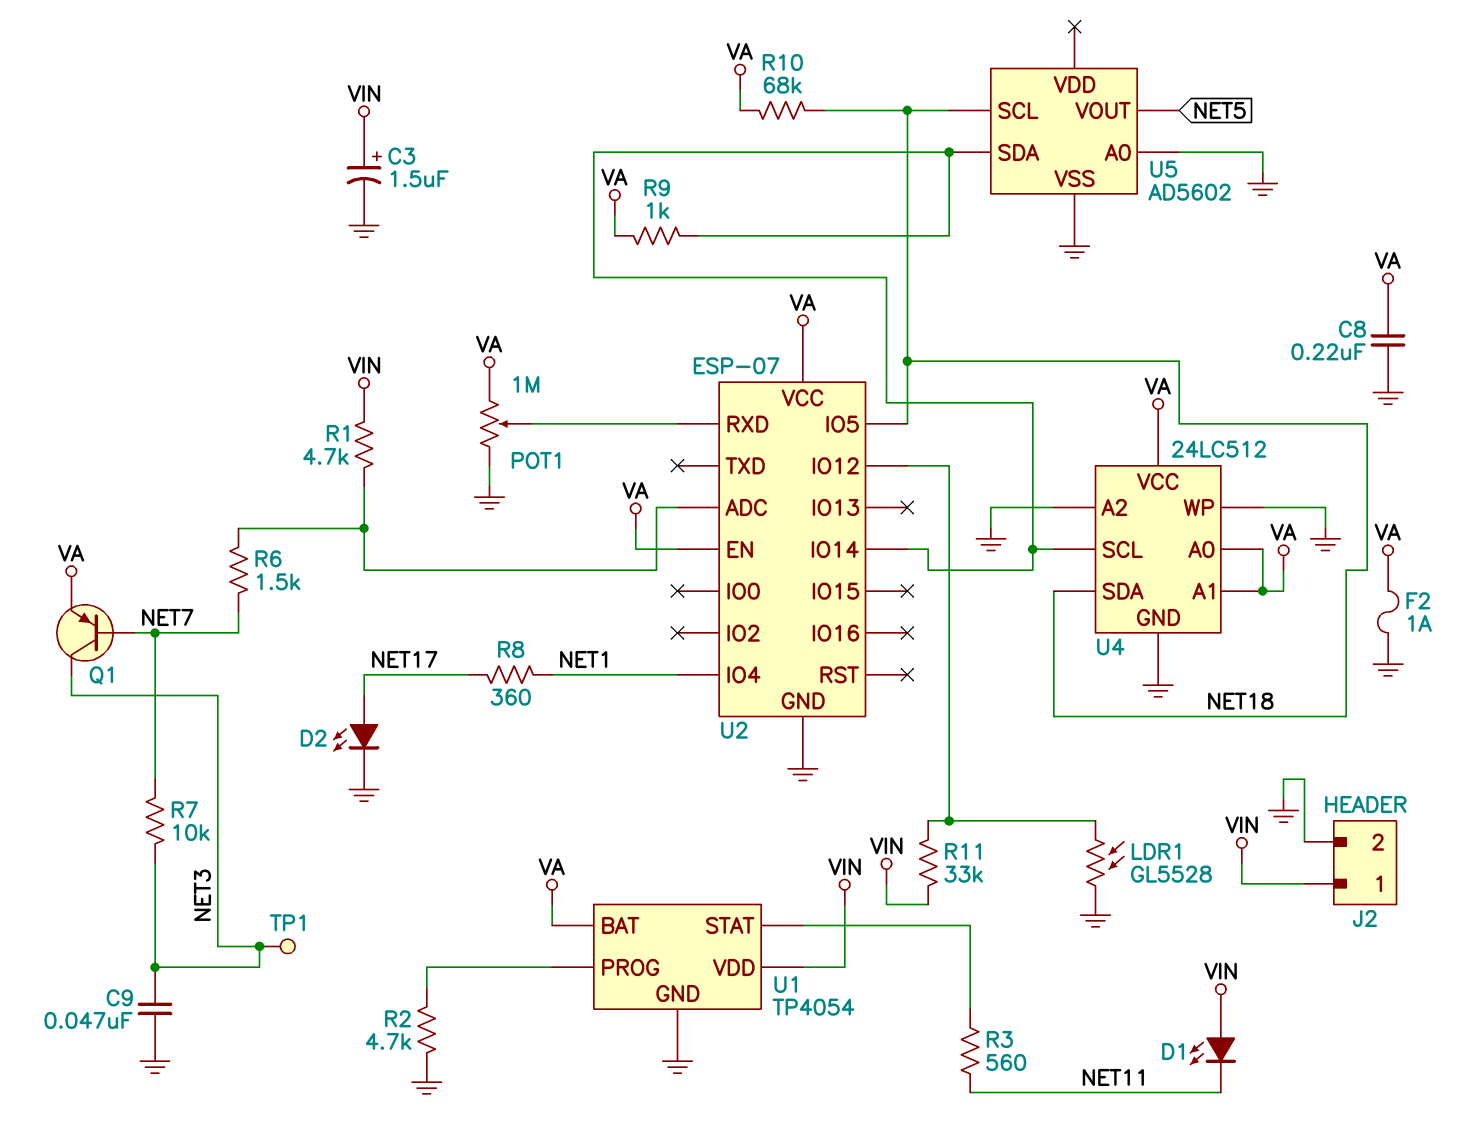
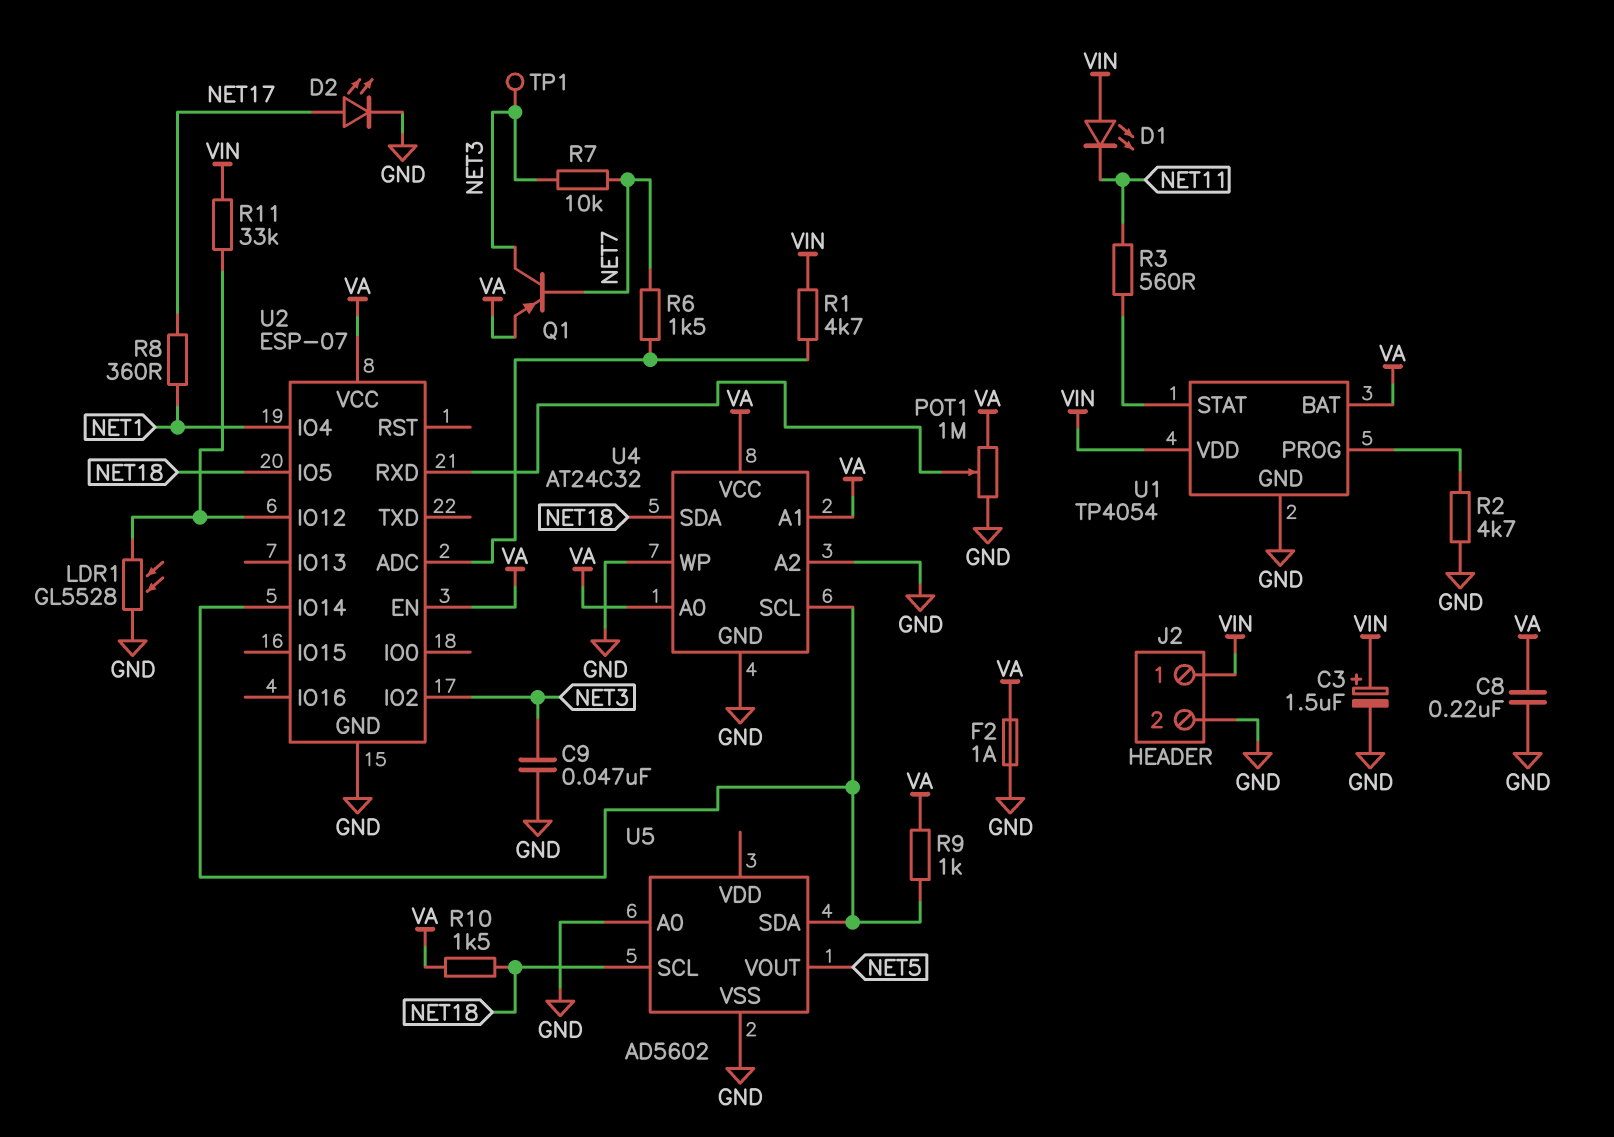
R10: 68k (NET18, VA) -> 1.5k (NET18, VA)
U2 pin IO2: none -> NET3
U4: 24LC512 -> AT24C32

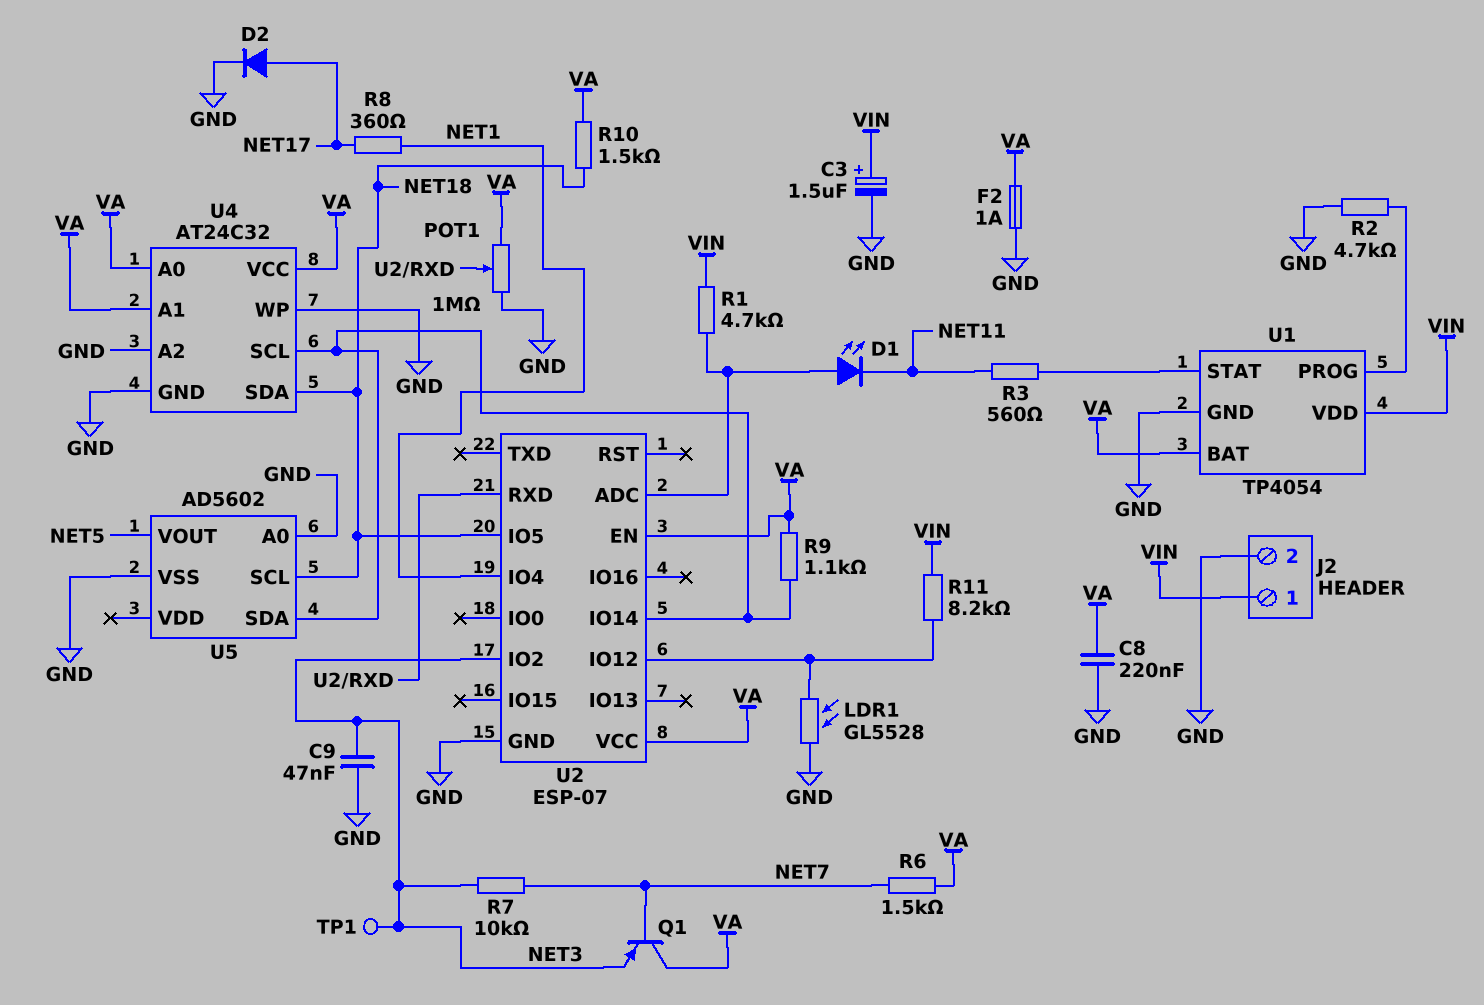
D1: LED (A VIN, K NET11) -> LED (A U2/ADC, K NET11)
D2: LED (A NET17, K GND) -> diode (A NET17, K GND)
Q1: PNP (B NET7, C NET3, E VA) -> PNP (B NET7, C VA, E NET3)
R6: 1.5k (NET7, U2/ADC) -> 1.5k (NET7, VA)
R9: 1k (U2/IO14, VA) -> 1.1k (U2/IO14, VA)
R11: 33k (U2/IO12, VIN) -> 8.2k (U2/IO12, VIN)

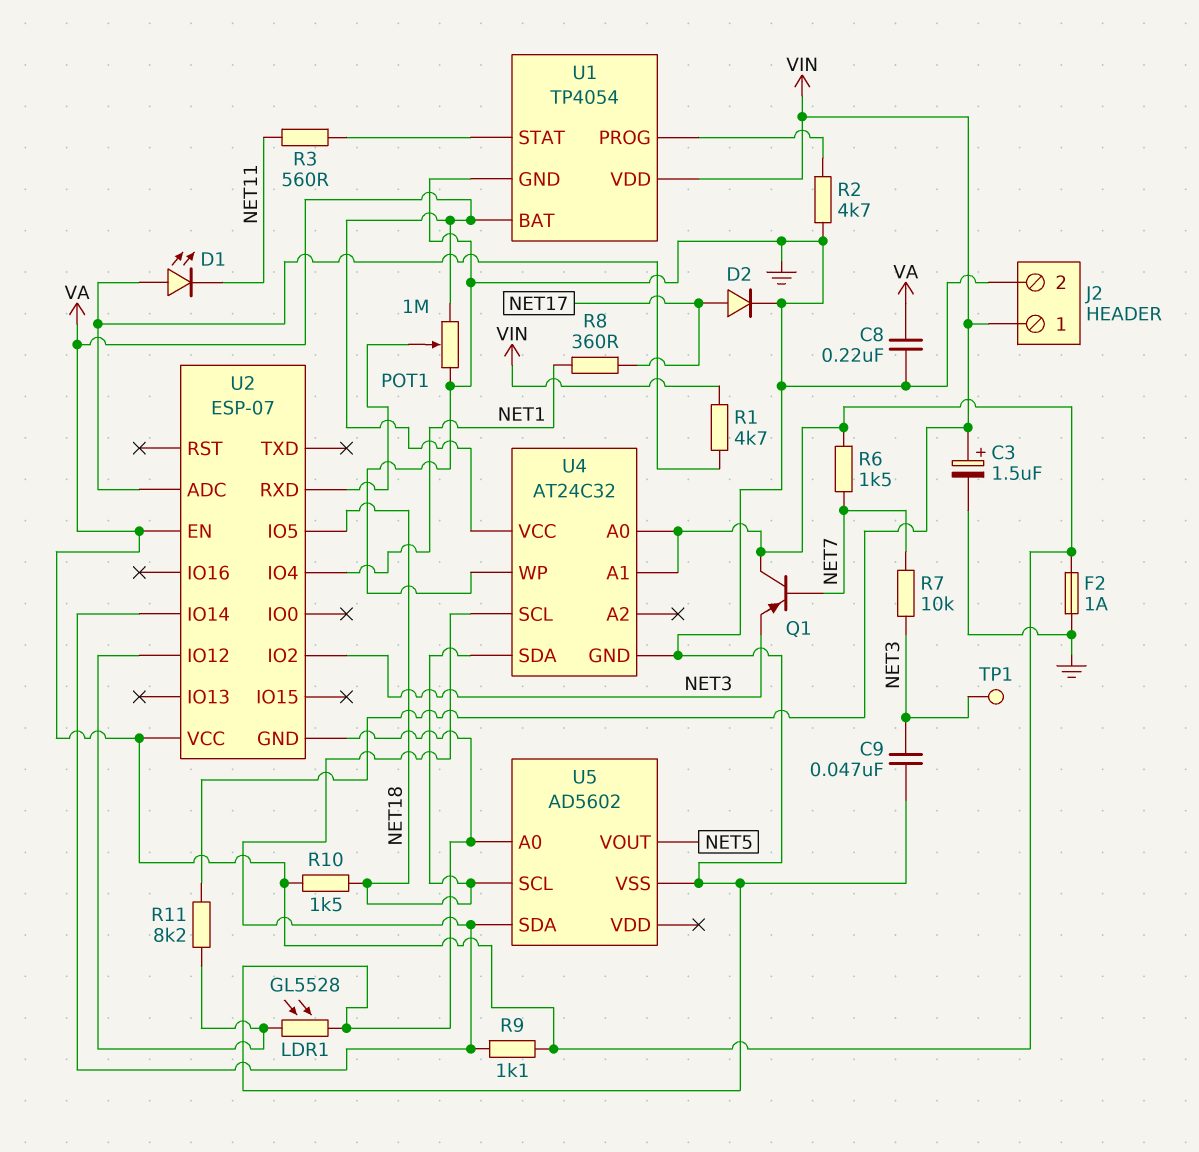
U4 pin A2: GND -> none

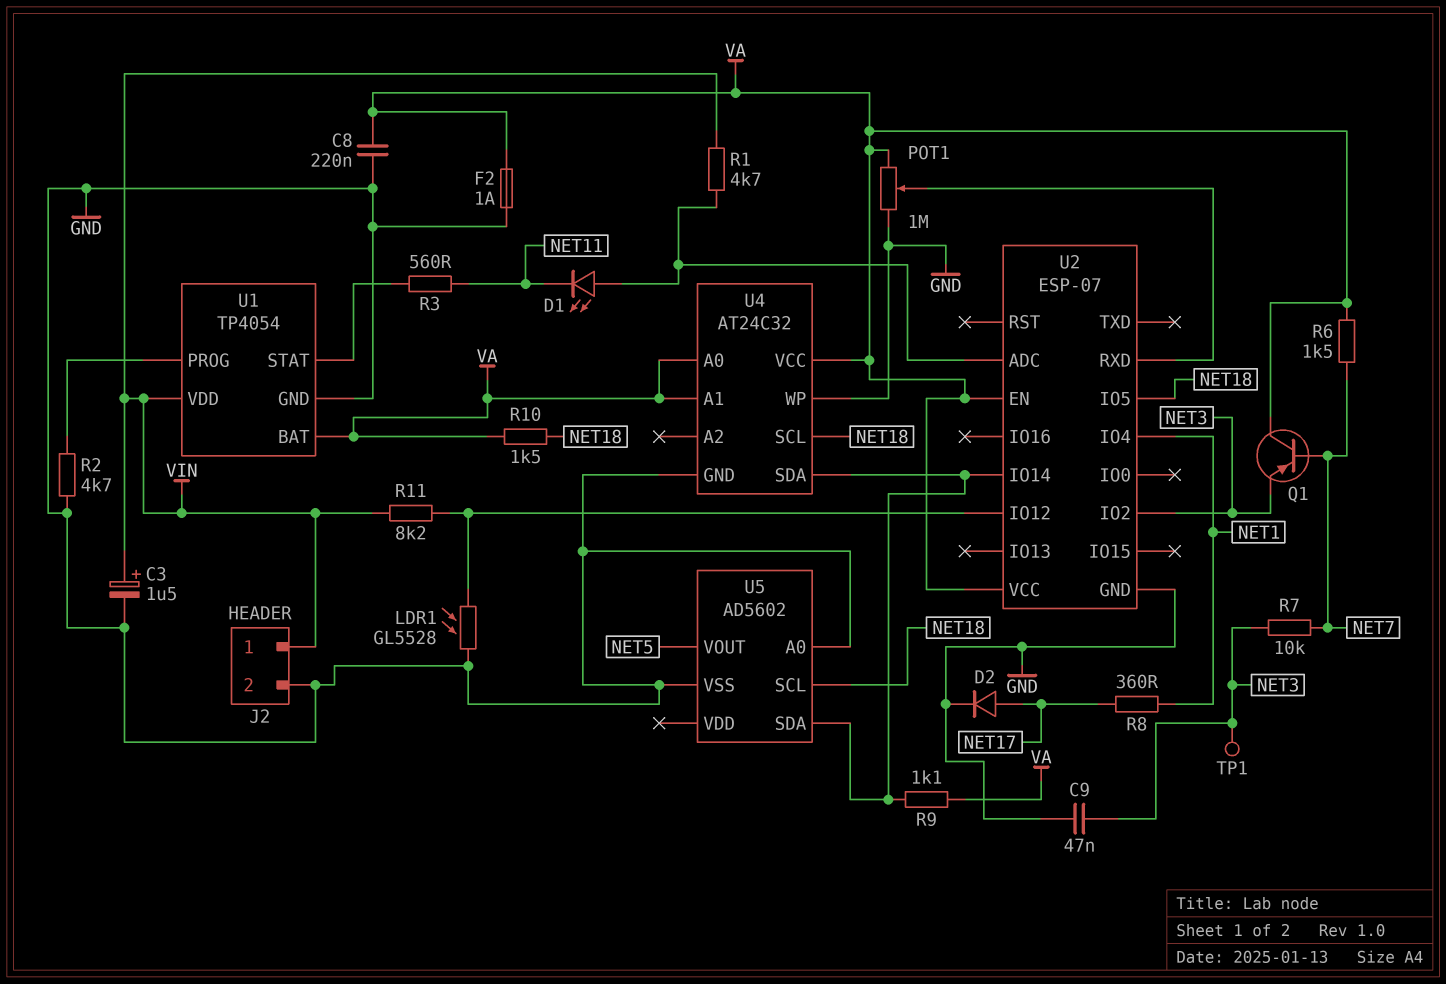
U4 pin SCL: U2/IO14 -> NET18
U4 pin SDA: NET18 -> U2/IO14

